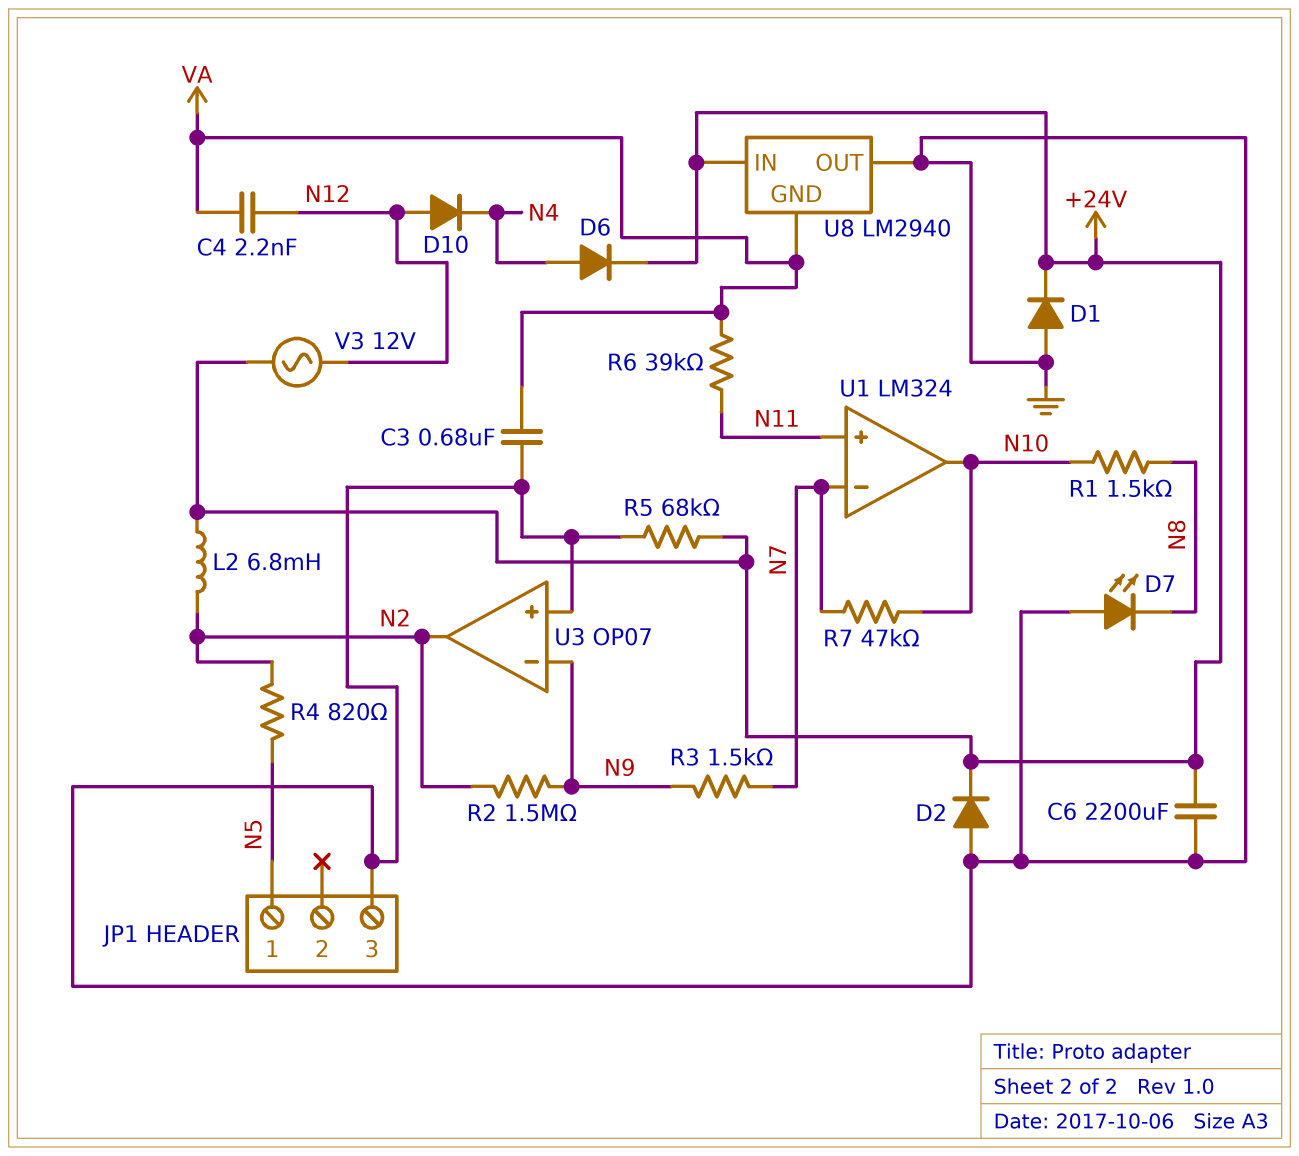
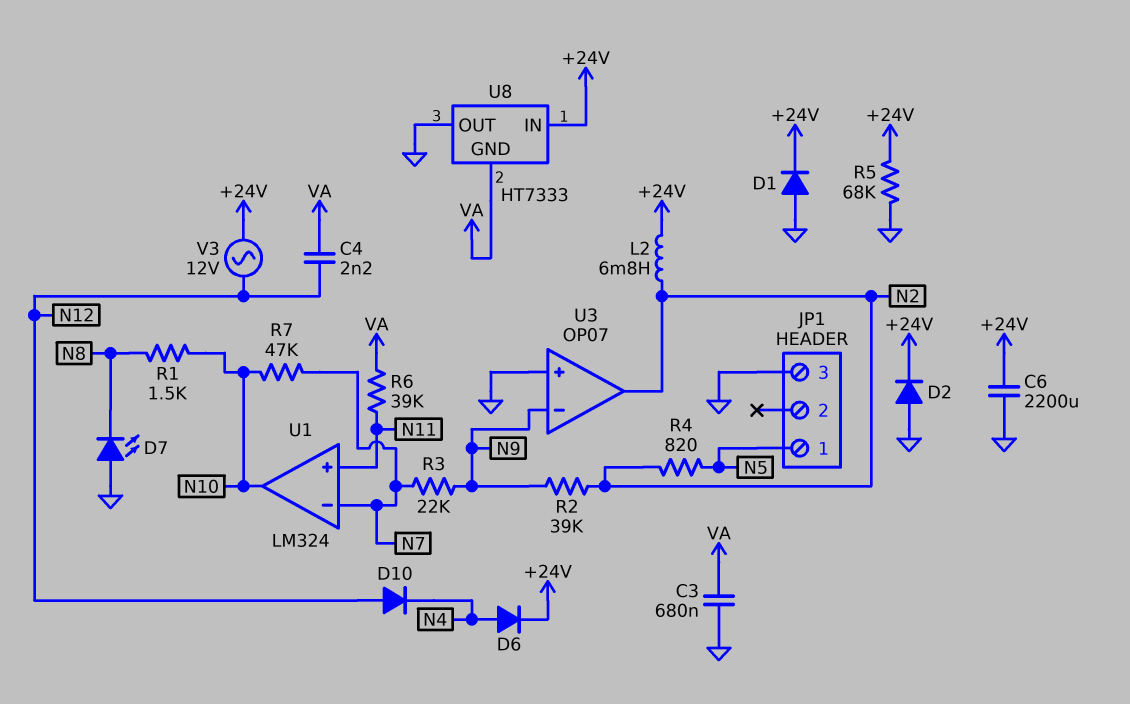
R2: 1.5M (N2, N9) -> 39k (N2, N9)
R3: 1.5k (N7, N9) -> 22k (N7, N9)
U8: LM2940 -> HT7333

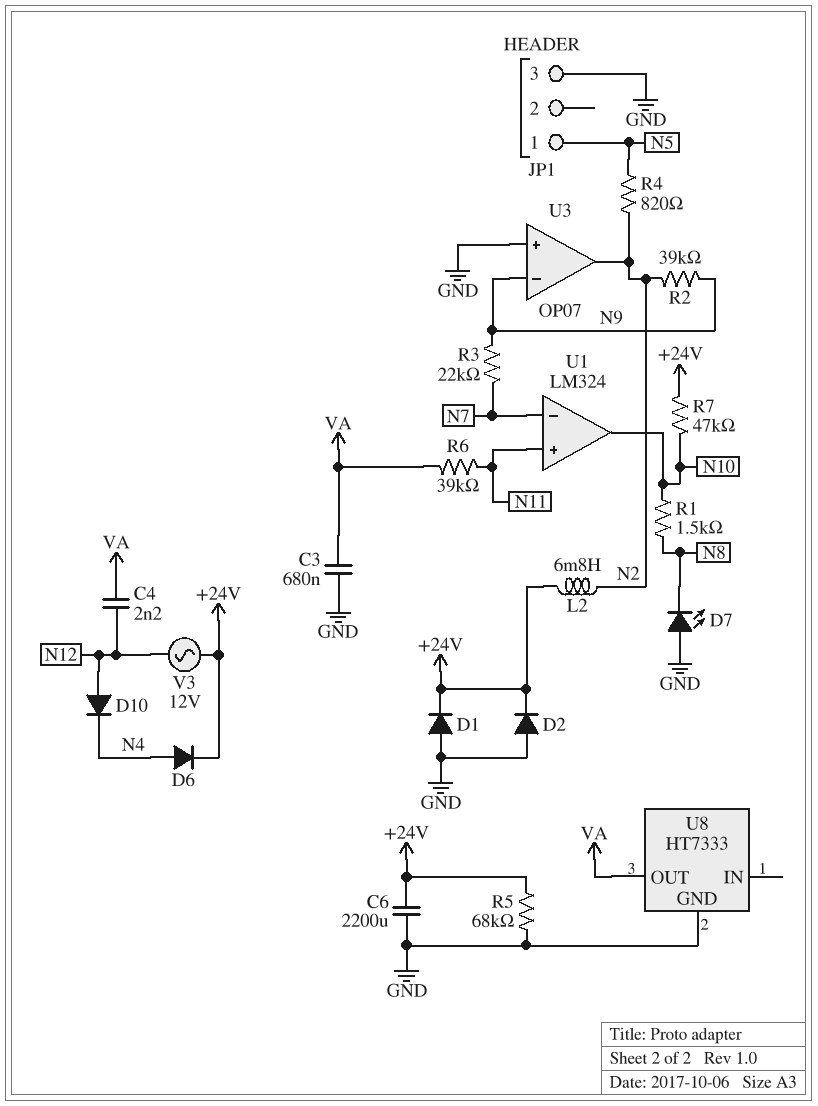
R7: 47k (N7, N10) -> 47k (+24V, N10)
U8 pin GND: VA -> GND
U8 pin IN: +24V -> none
U8 pin OUT: GND -> VA

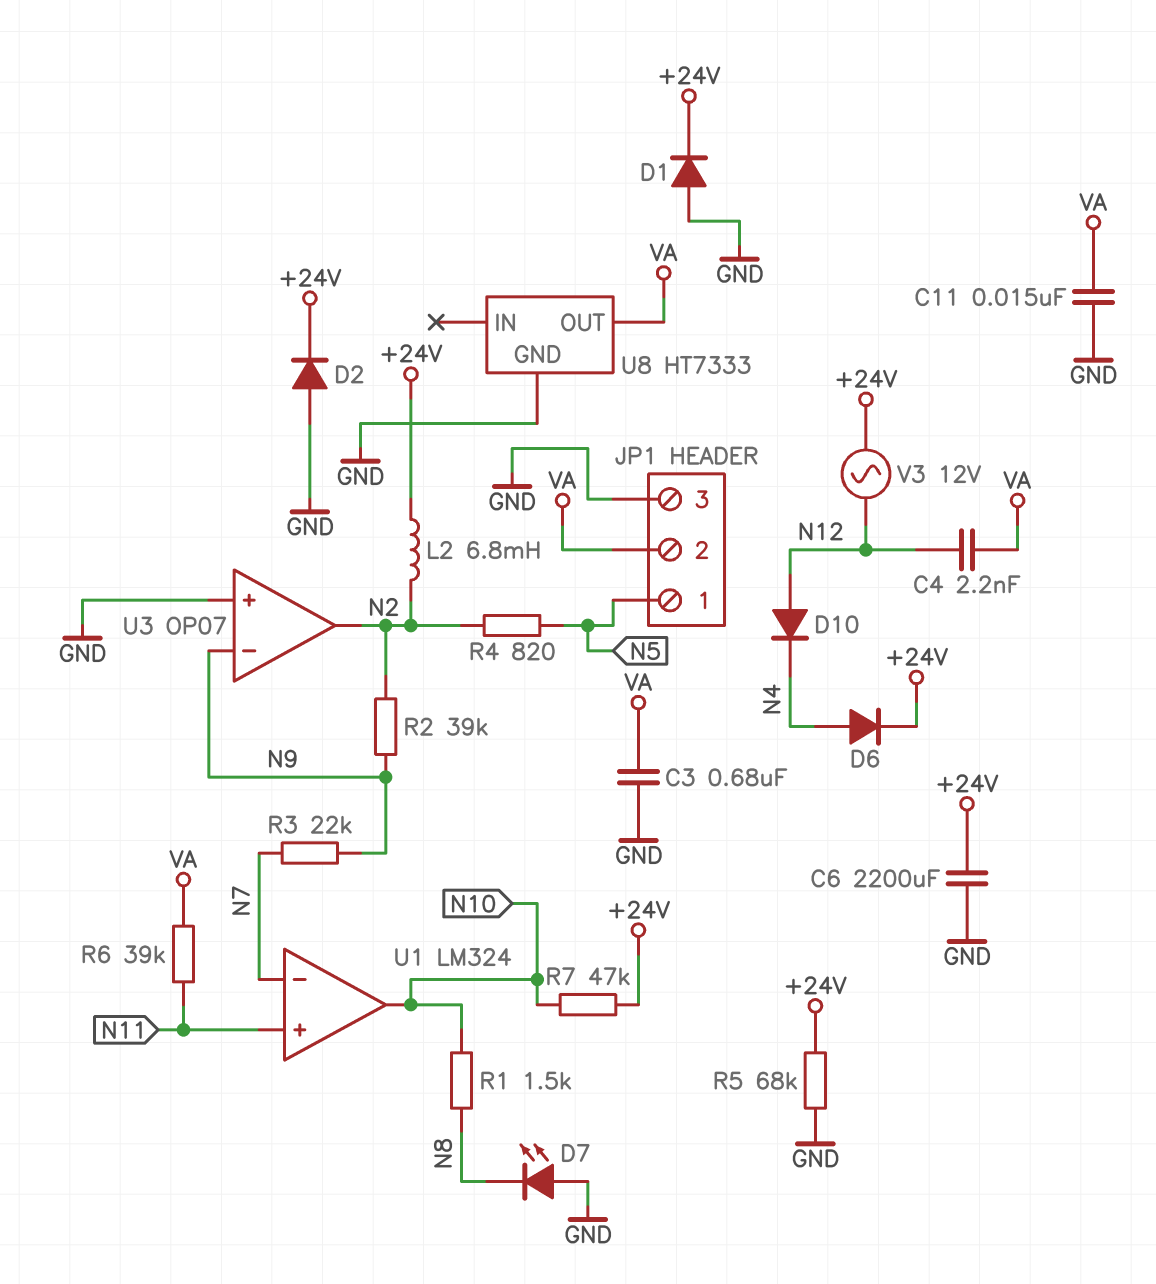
C11: none -> 15nF (GND, VA)
JP1 pin 2: none -> VA

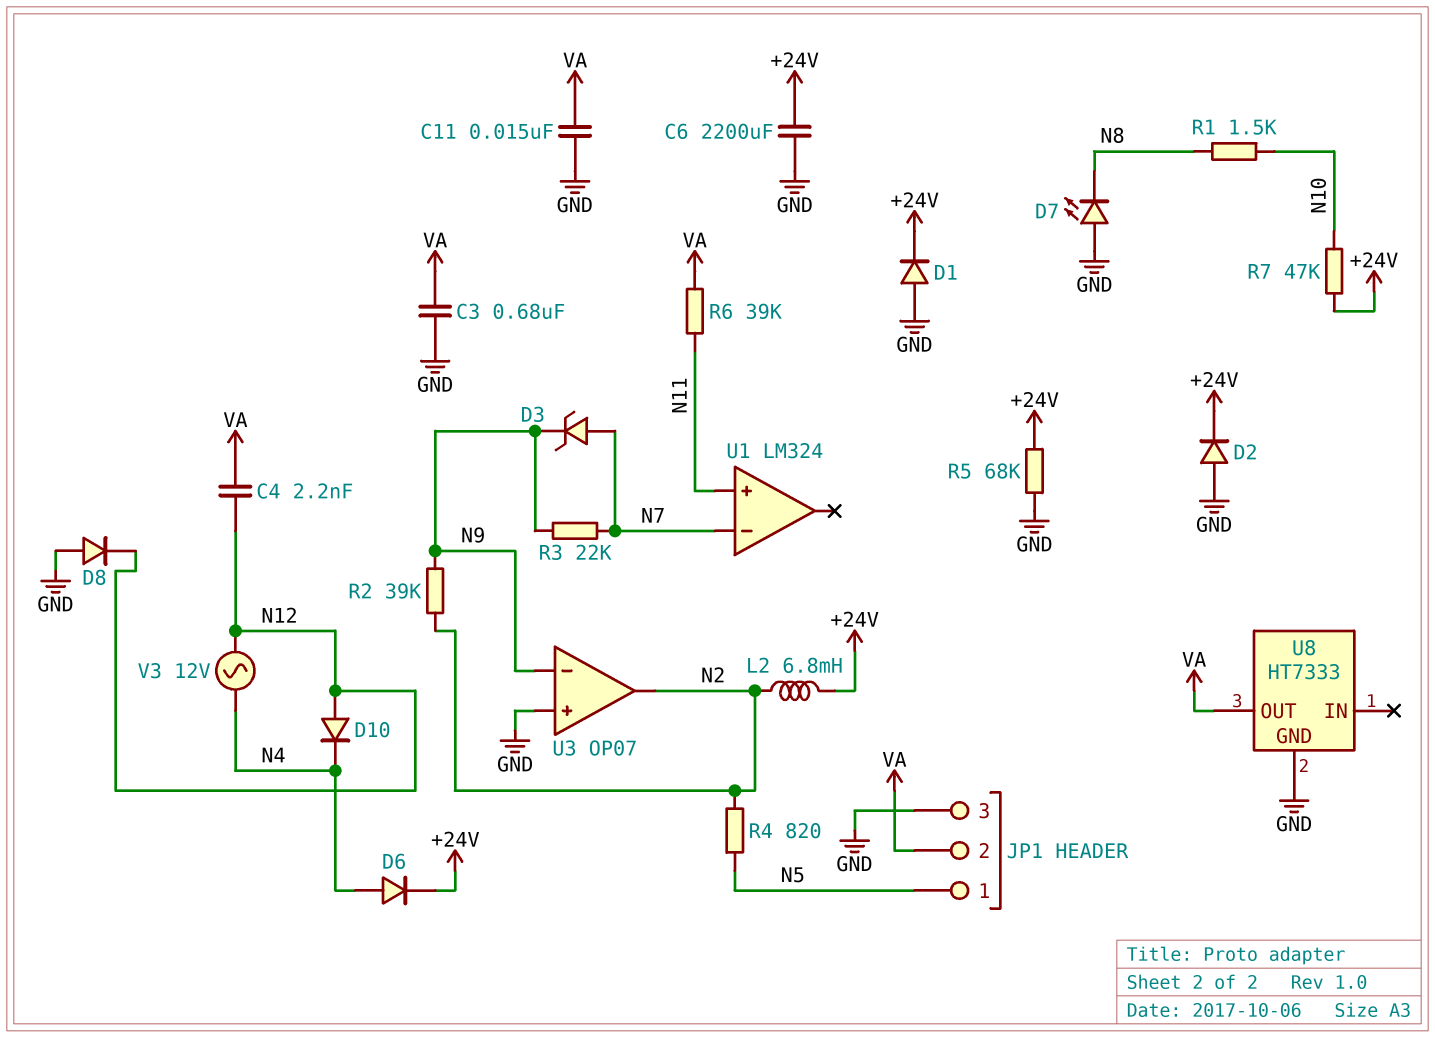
D3: none -> zener (A N7, K N9)
D8: none -> diode (A GND, K N12)
U1 pin out: N10 -> none
V3: AC 12V (+24V, N12) -> AC 12V (N4, N12)

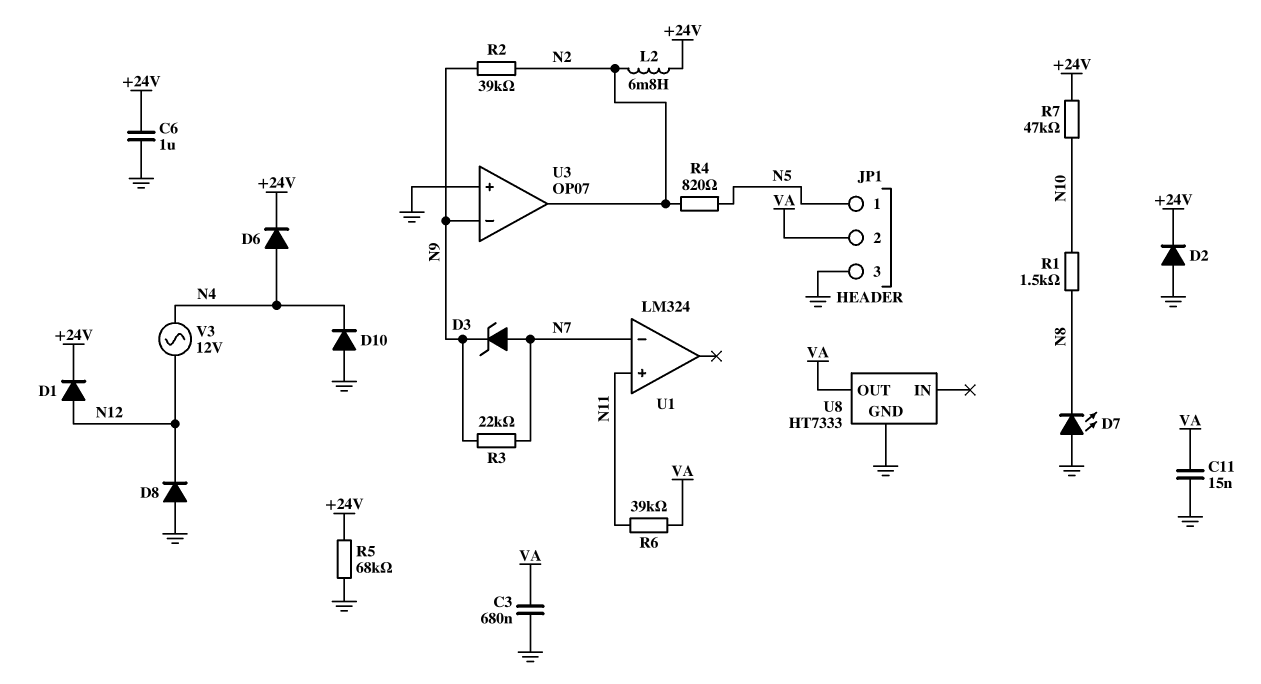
C4: 2.2nF (N12, VA) -> none
C6: 2200uF (+24V, GND) -> 1uF (+24V, GND)
D1: diode (A GND, K +24V) -> diode (A N12, K +24V)
D10: diode (A N12, K N4) -> diode (A GND, K N4)

